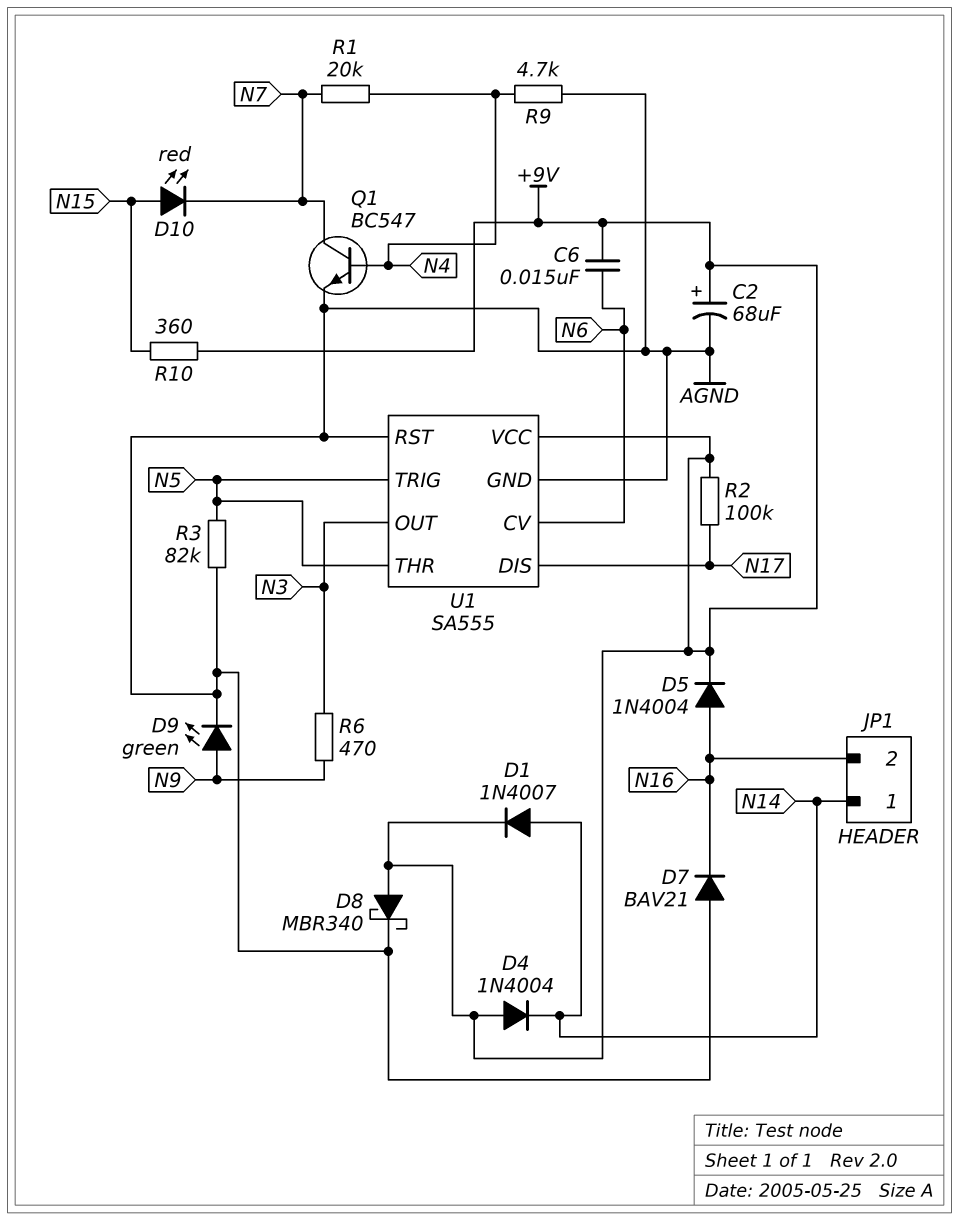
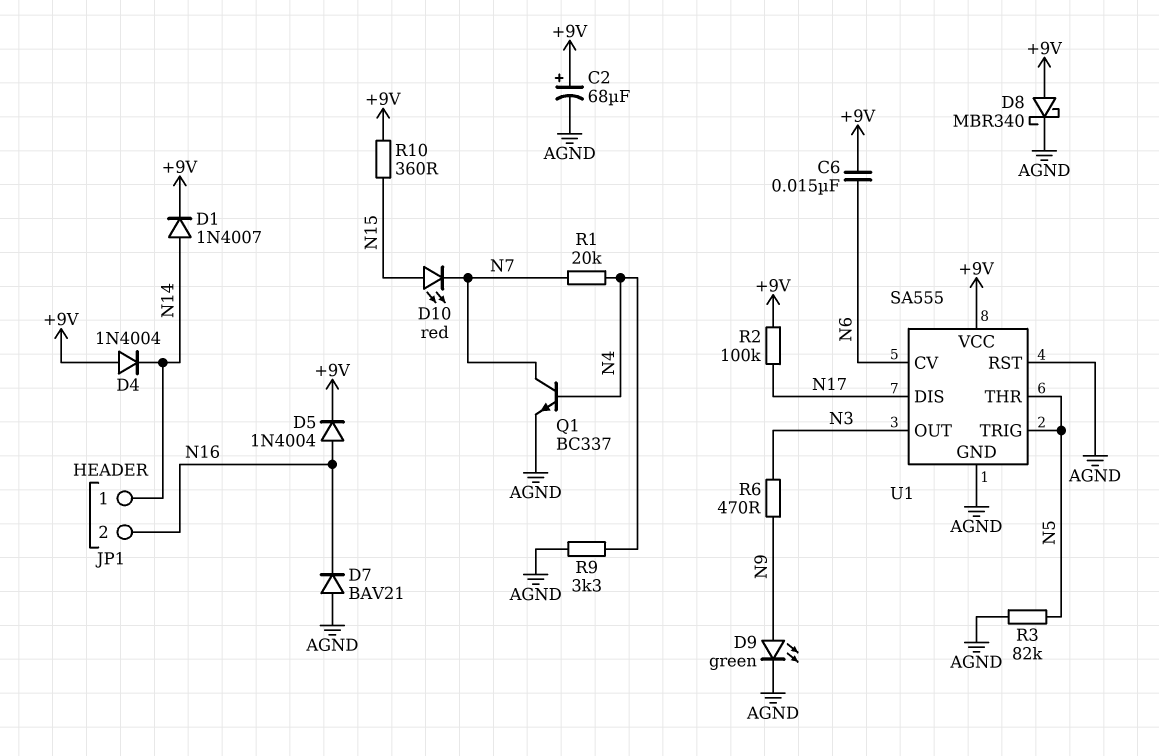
Q1: NPN BC547 (B N4, C N7, E AGND) -> NPN BC337 (B N4, C N7, E AGND)
R9: 4.7k (AGND, N4) -> 3.3k (AGND, N4)

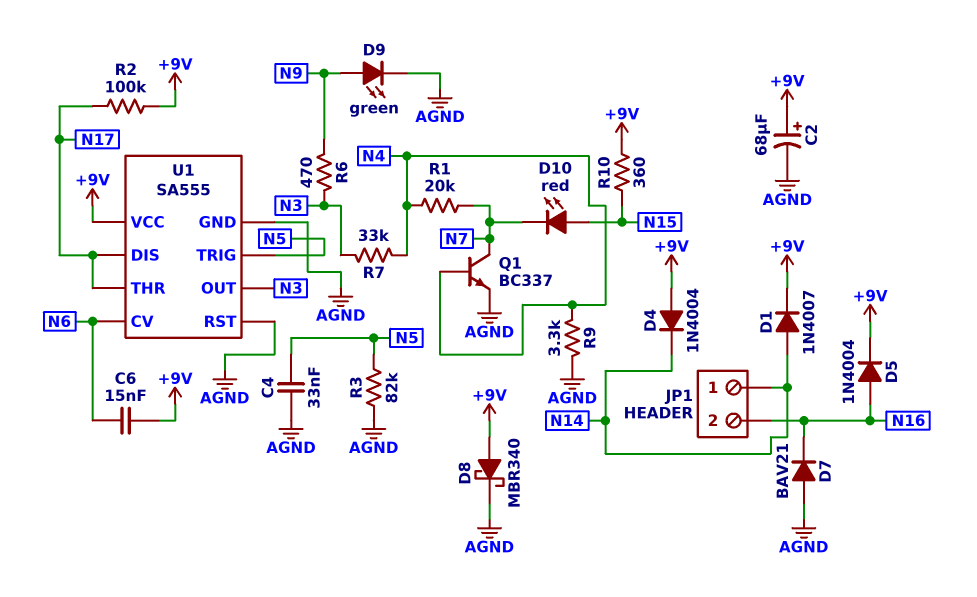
C4: none -> 33nF (AGND, N5)
R7: none -> 33k (N3, N4)
U1 pin THR: N5 -> N17

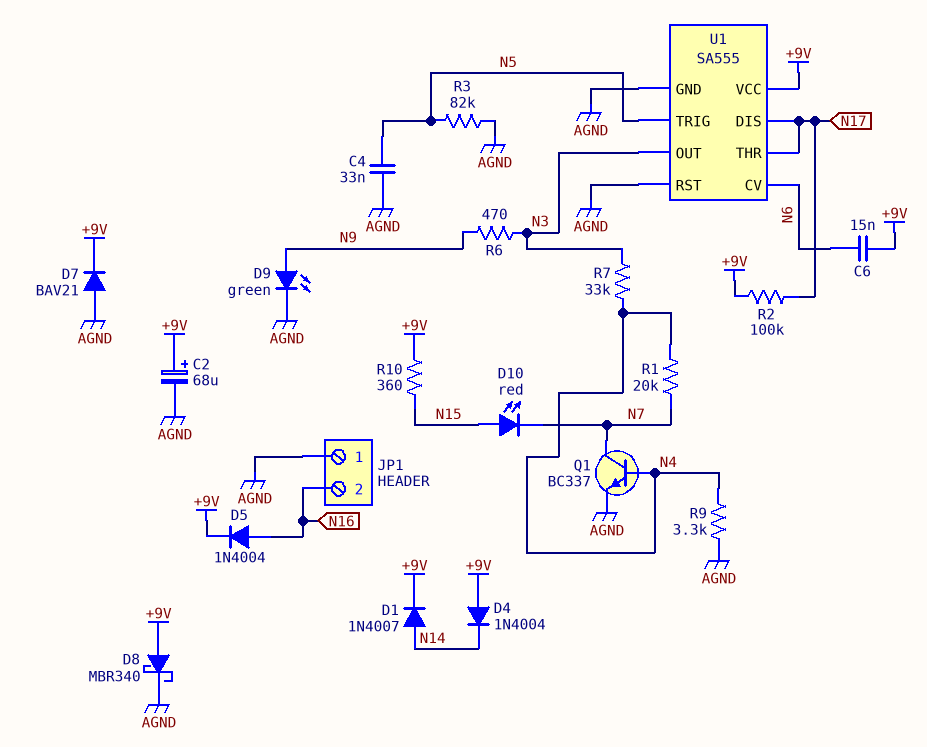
D7: diode BAV21 (A AGND, K N16) -> diode BAV21 (A AGND, K +9V)
JP1 pin 1: N14 -> AGND

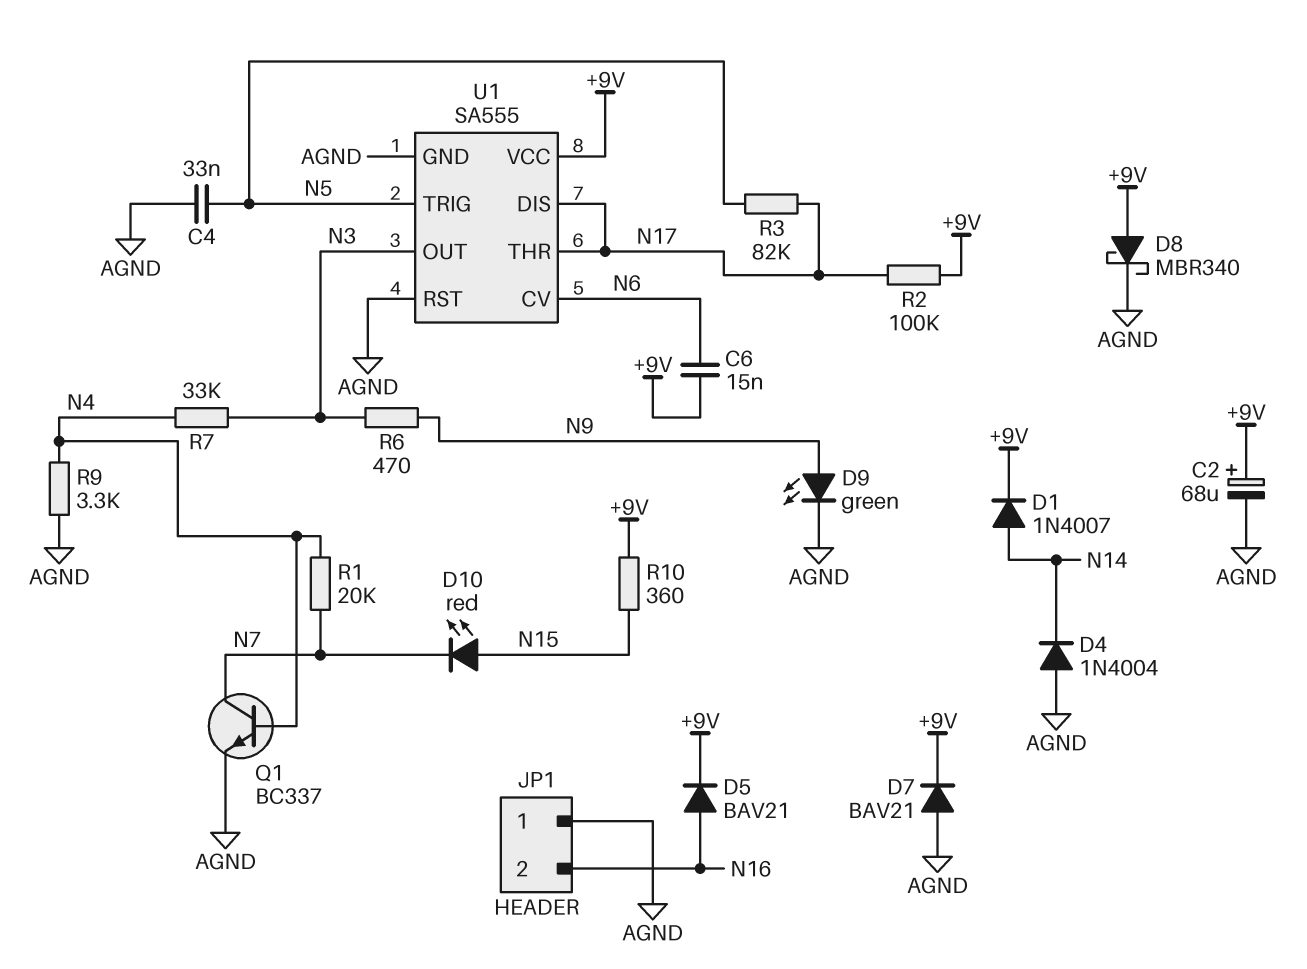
D4: diode 1N4004 (A +9V, K N14) -> diode 1N4004 (A AGND, K N14)
D5: diode 1N4004 (A N16, K +9V) -> diode BAV21 (A N16, K +9V)
R3: 82k (AGND, N5) -> 82k (N5, N17)

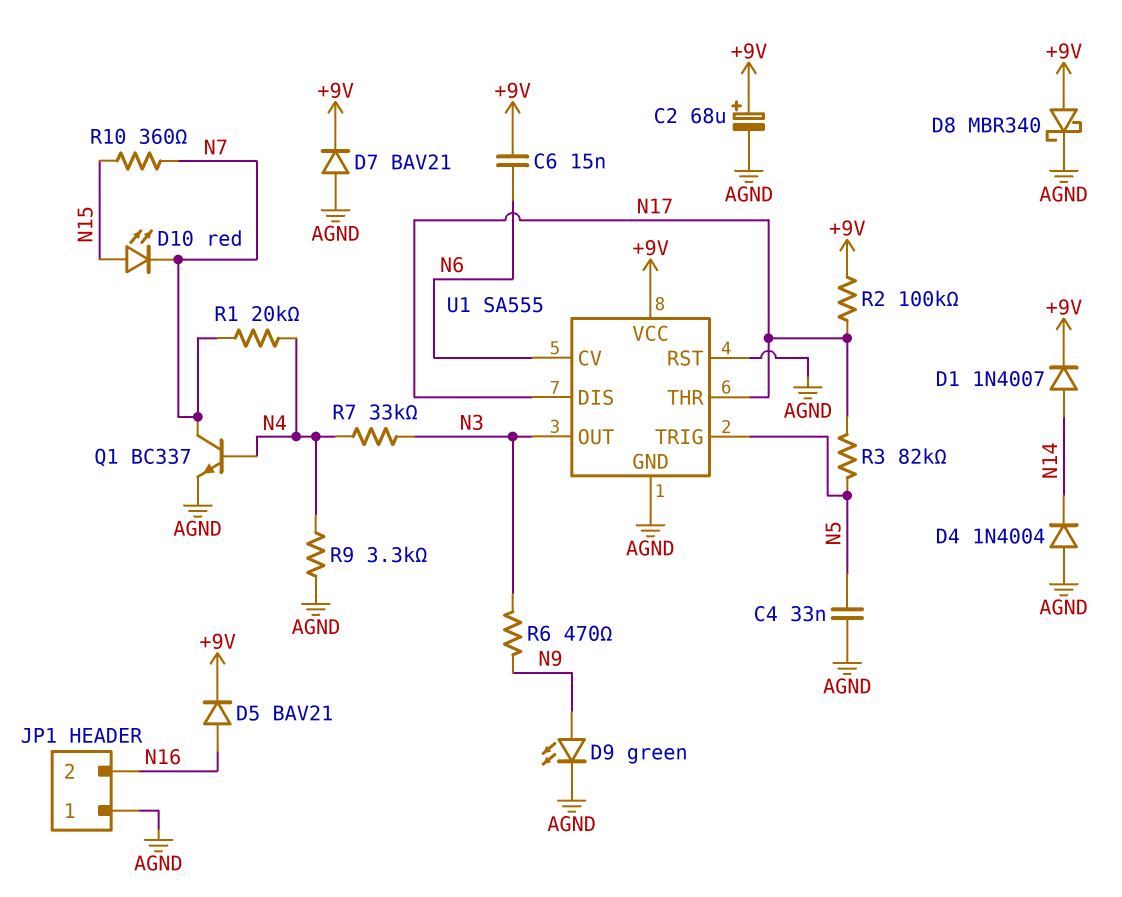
R10: 360 (+9V, N15) -> 360 (N7, N15)

